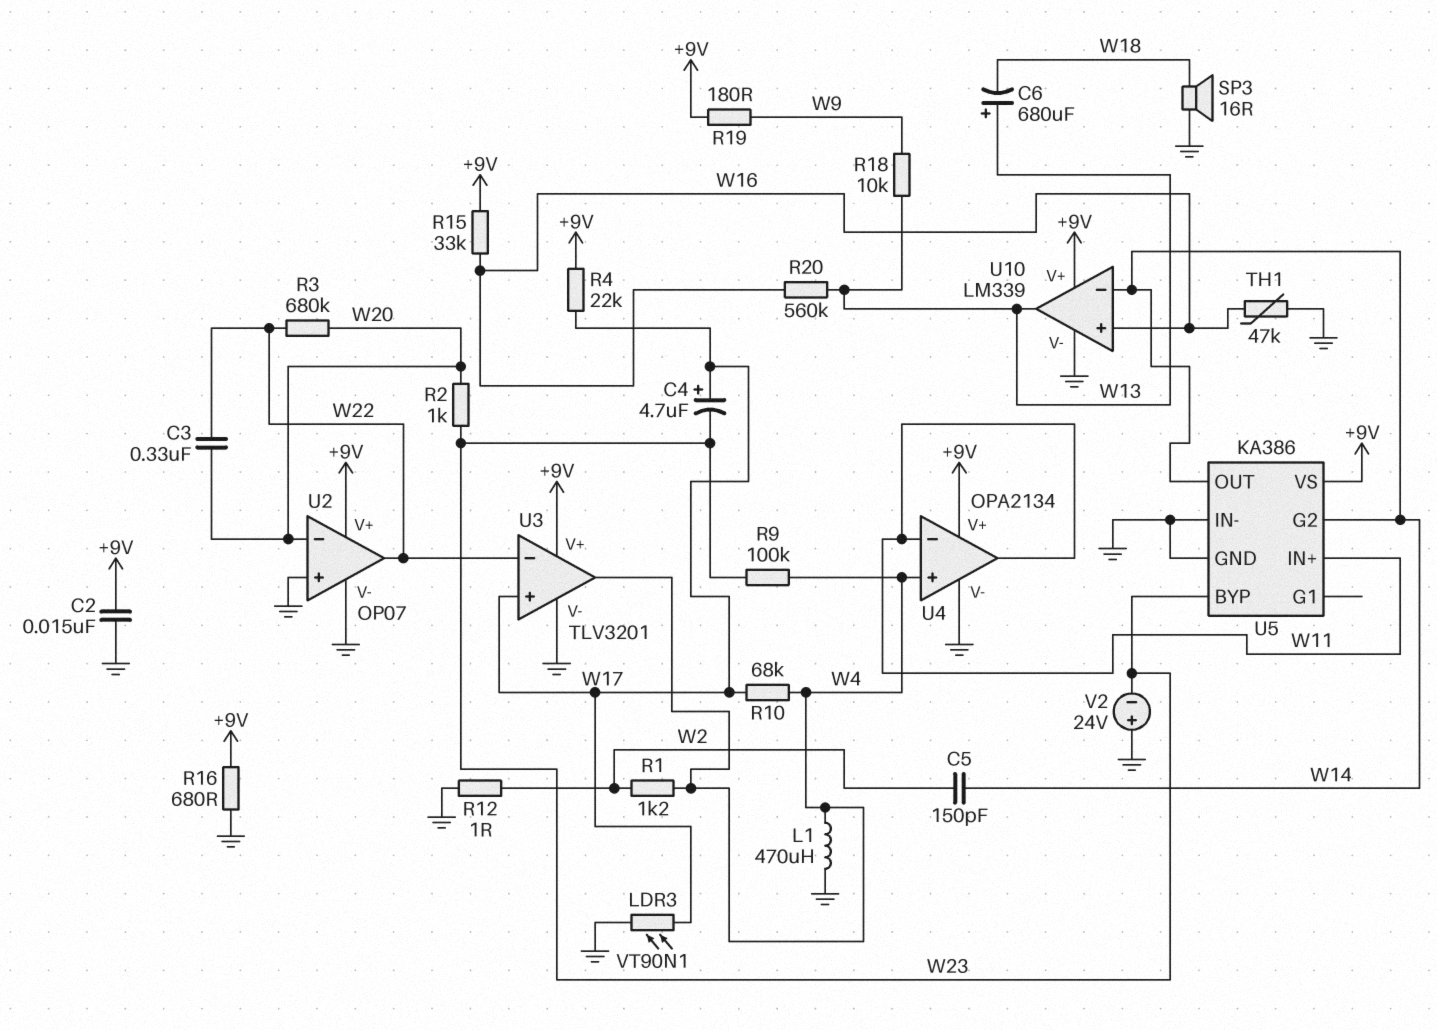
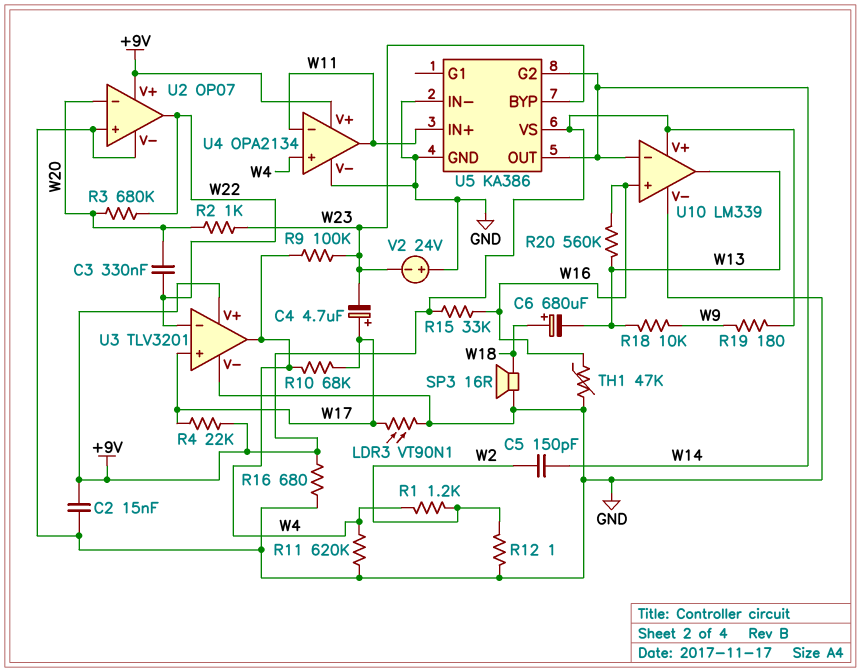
C6: 680uF (plus W13, minus W18) -> 680uF (plus W18, minus W13)
L1: 470uH (GND, W4) -> none
R11: none -> 620k (GND, W4)

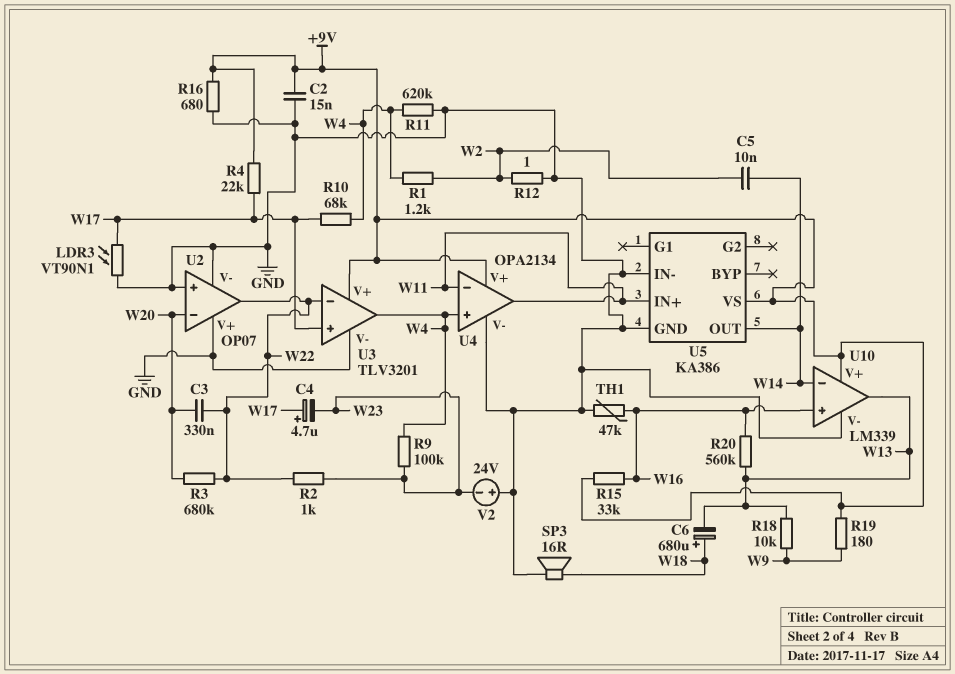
C5: 150pF (W2, W14) -> 10nF (W2, W14)
R2: 1k (W20, W23) -> 1k (W22, W23)
U2 pin V+: +9V -> GND
U5 pin BYP: W23 -> none
U5 pin G2: W14 -> none

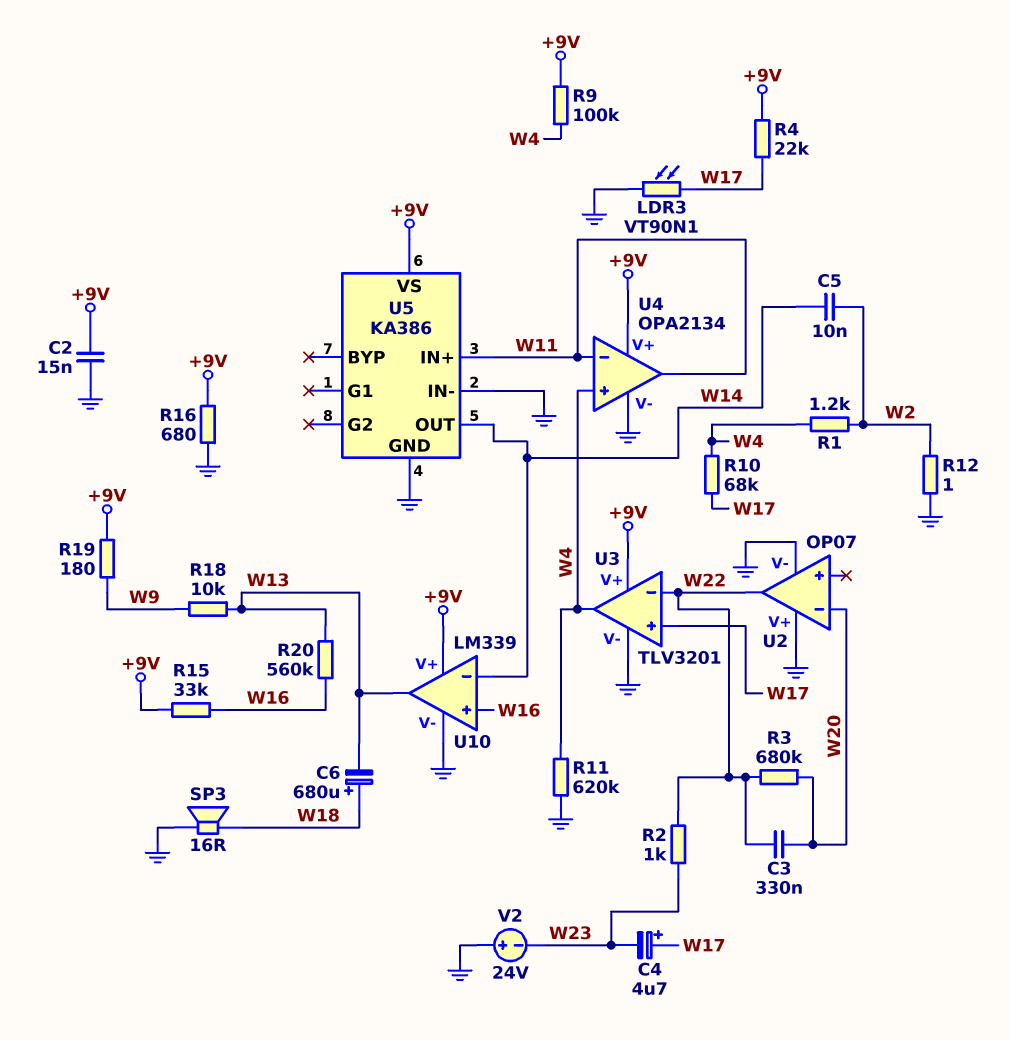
R9: 100k (W4, W23) -> 100k (+9V, W4)
TH1: 47k (GND, W16) -> none
U2 pin in+: GND -> none

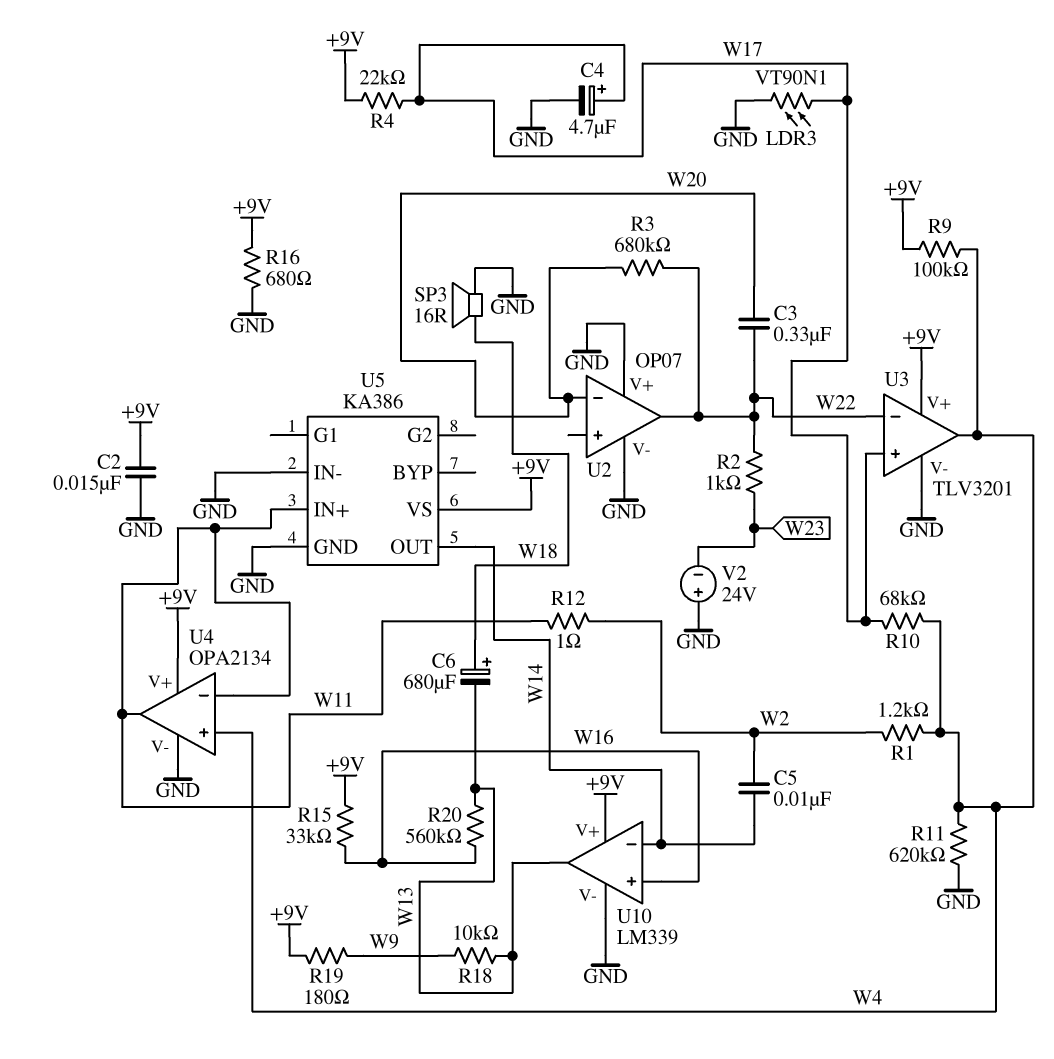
C4: 4.7uF (plus W17, minus W23) -> 4.7uF (plus W17, minus GND)
R12: 1 (GND, W2) -> 1 (W2, W11)

